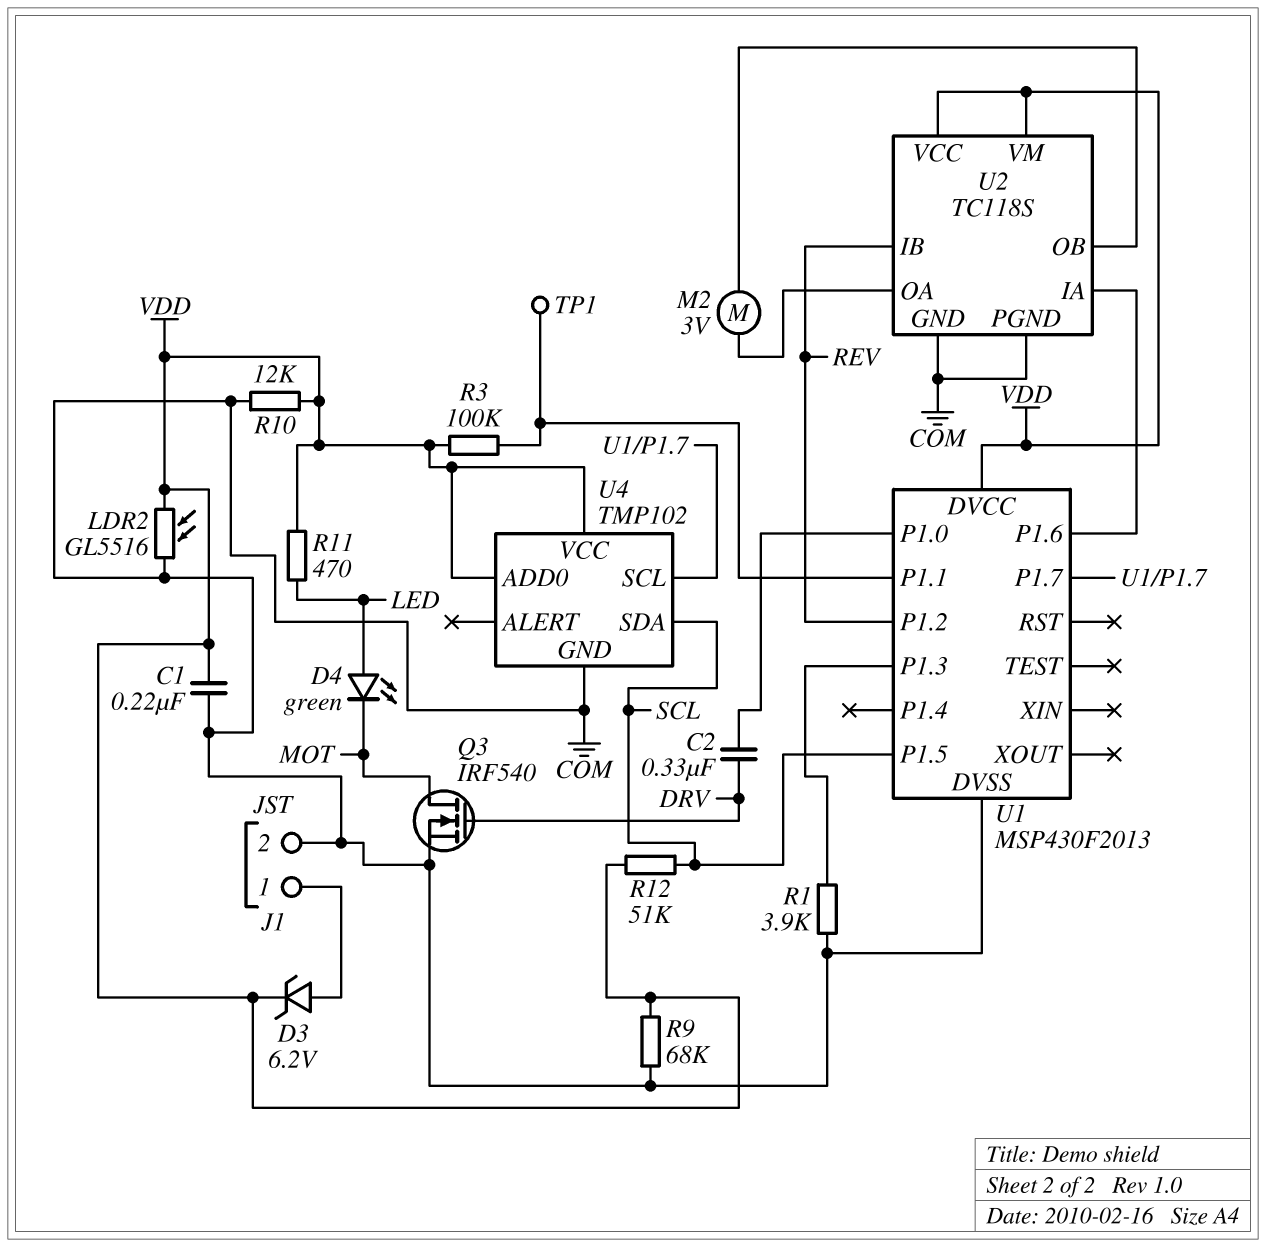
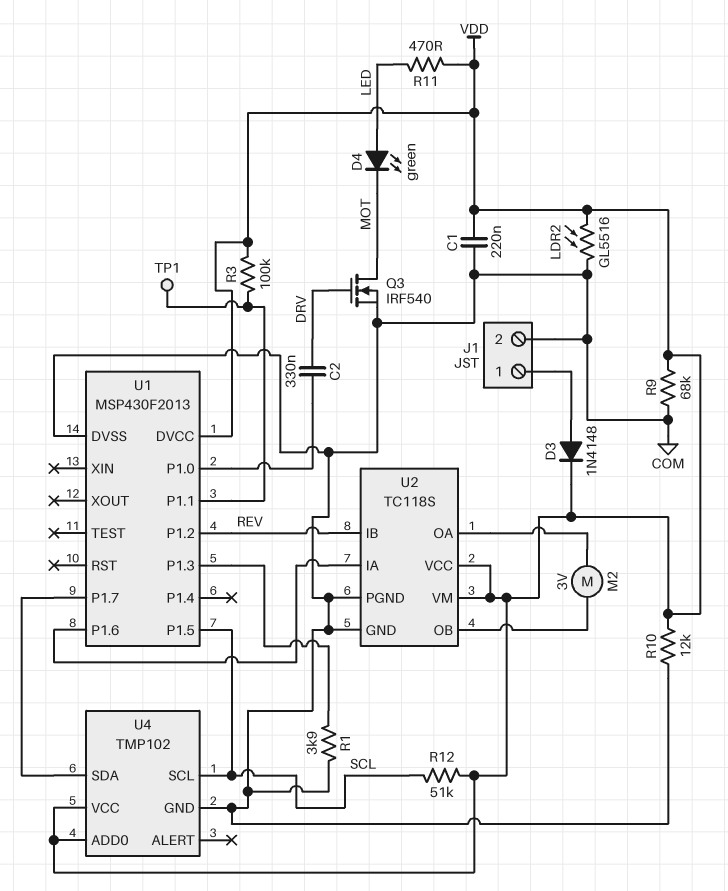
D3: zener 6.2V (A J1/1, K VDD) -> diode 1N4148 (A J1/1, K VDD)
U4 pin SCL: U1/P1.7 -> SCL
U4 pin SDA: SCL -> U1/P1.7

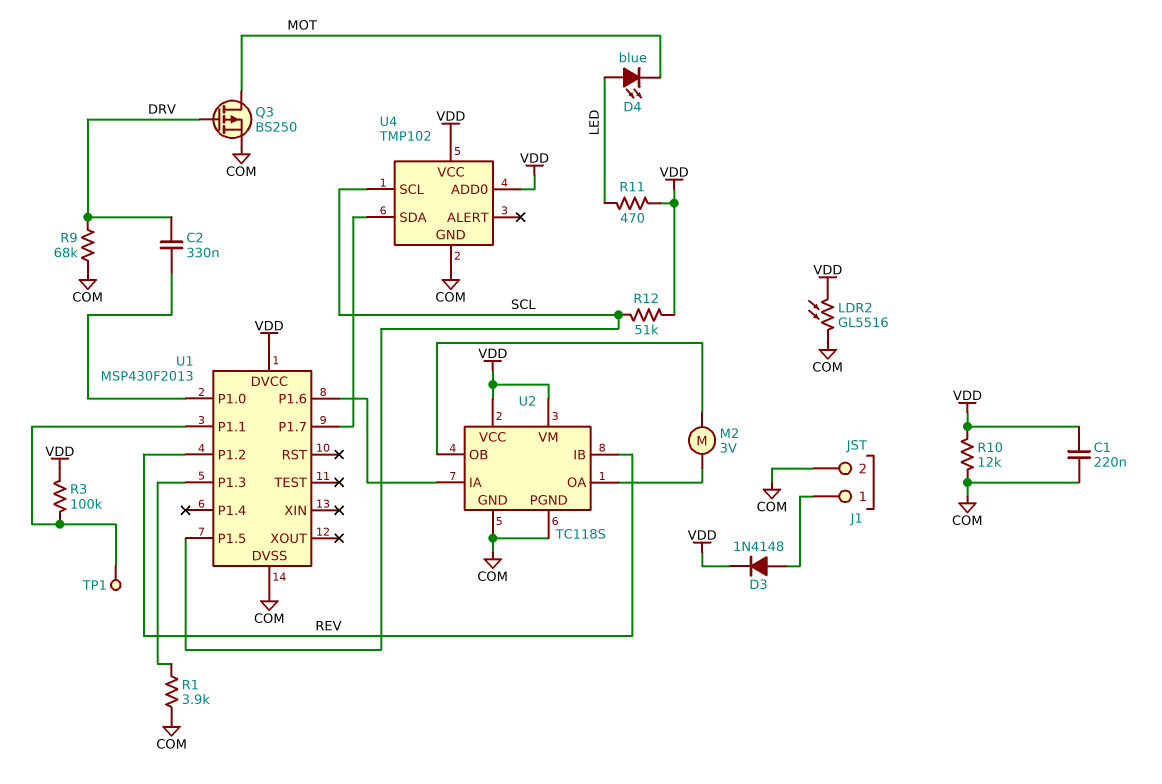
D4: LED green (A LED, K MOT) -> LED blue (A LED, K MOT)
Q3: NMOS IRF540 (G DRV, D MOT, S COM) -> PMOS BS250 (G DRV, D MOT, S COM)
R9: 68k (COM, VDD) -> 68k (COM, DRV)

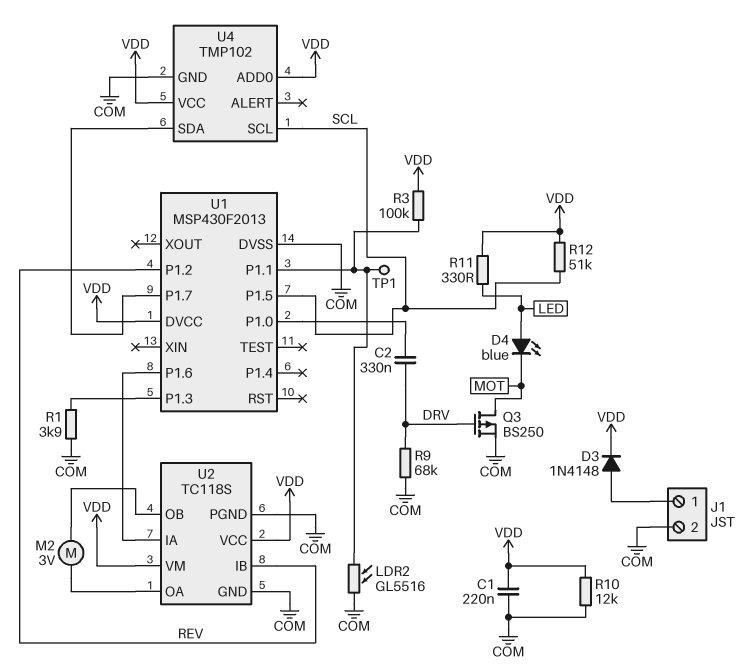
LDR2: GL5516 (COM, VDD) -> GL5516 (COM, U1/P1.1)
R11: 470 (LED, VDD) -> 330 (LED, VDD)

